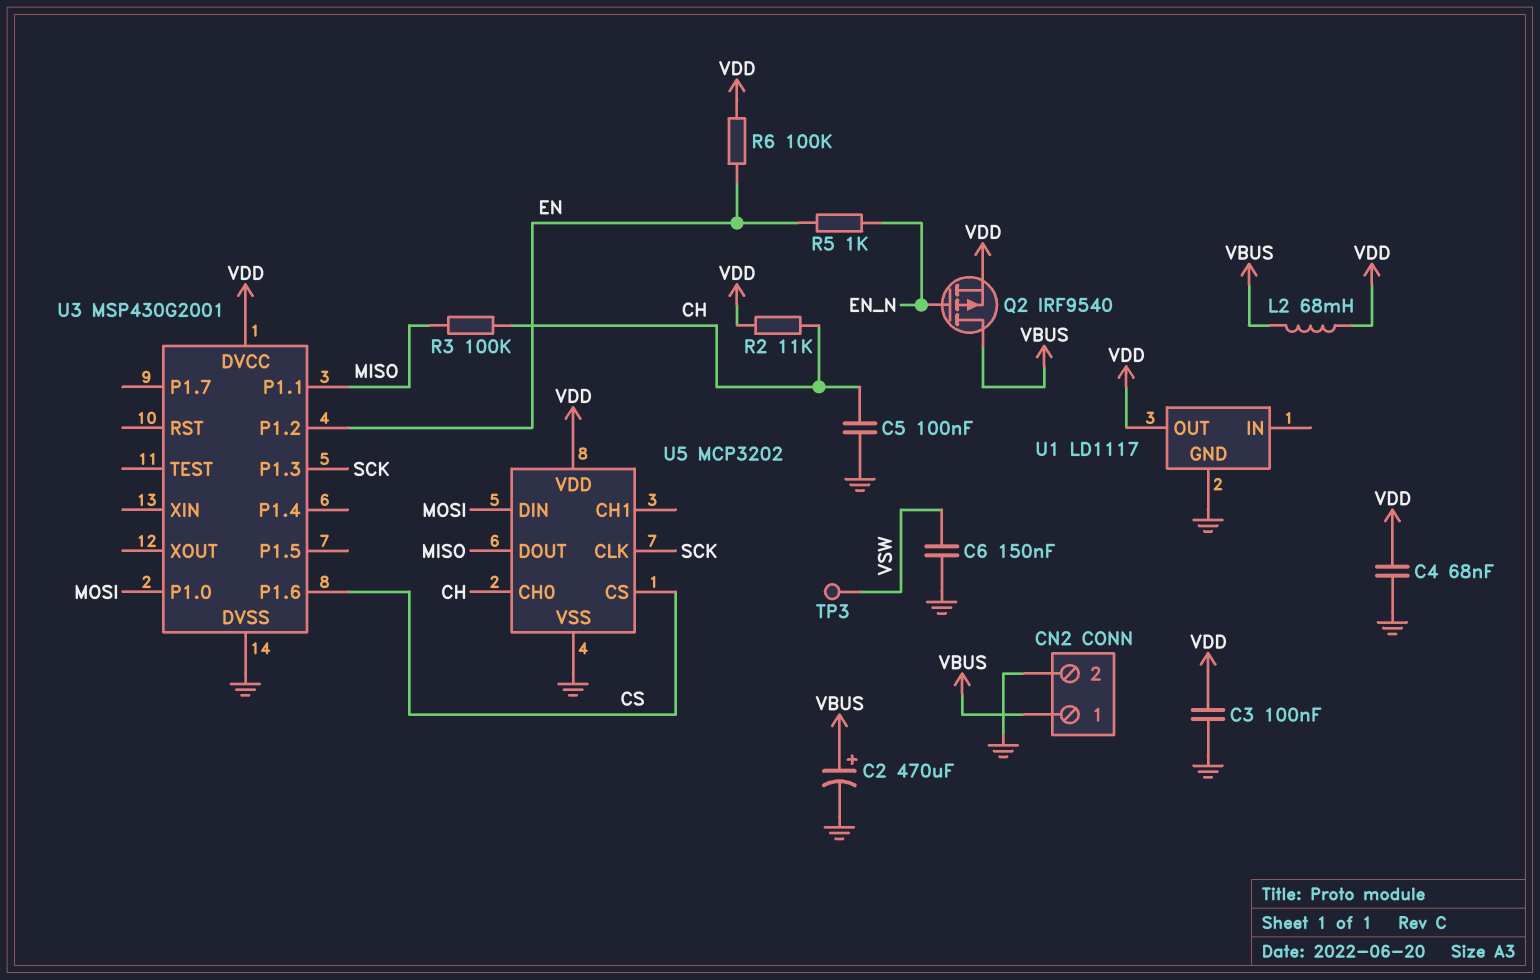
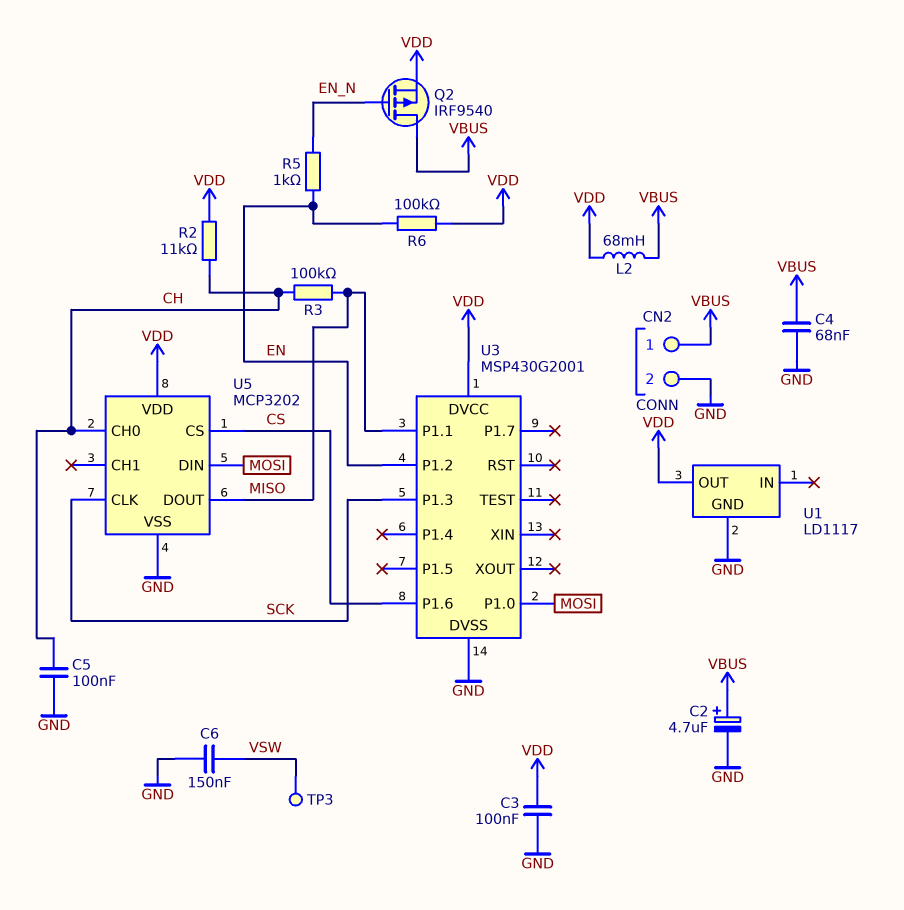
C2: 470uF (plus VBUS, minus GND) -> 4.7uF (plus VBUS, minus GND)
C4: 68nF (GND, VDD) -> 68nF (GND, VBUS)

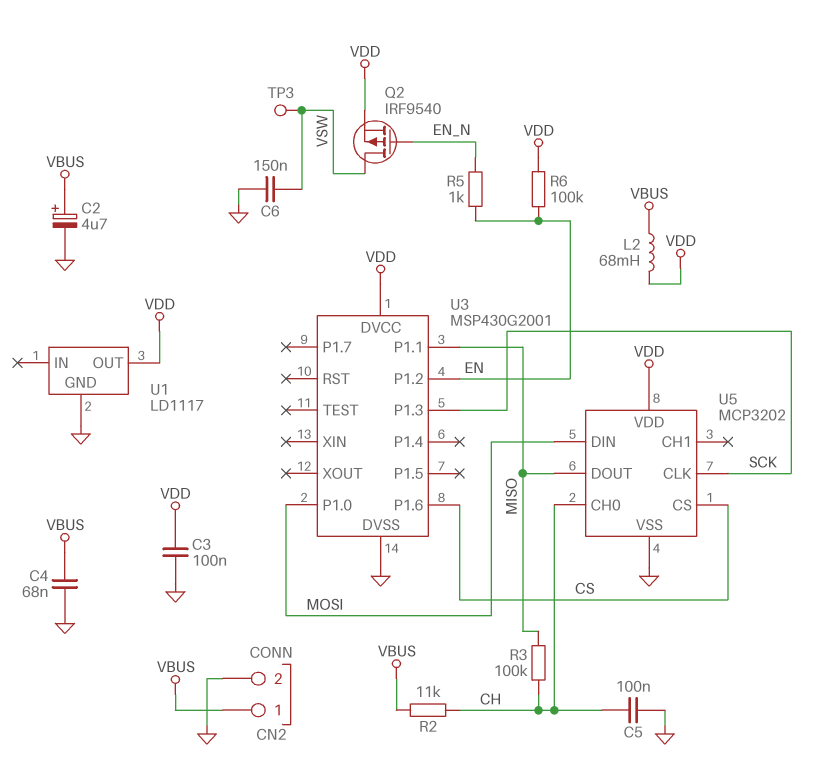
Q2: PMOS IRF9540 (G EN_N, D VBUS, S VDD) -> PMOS IRF9540 (G EN_N, D VSW, S VDD)
R2: 11k (CH, VDD) -> 11k (CH, VBUS)

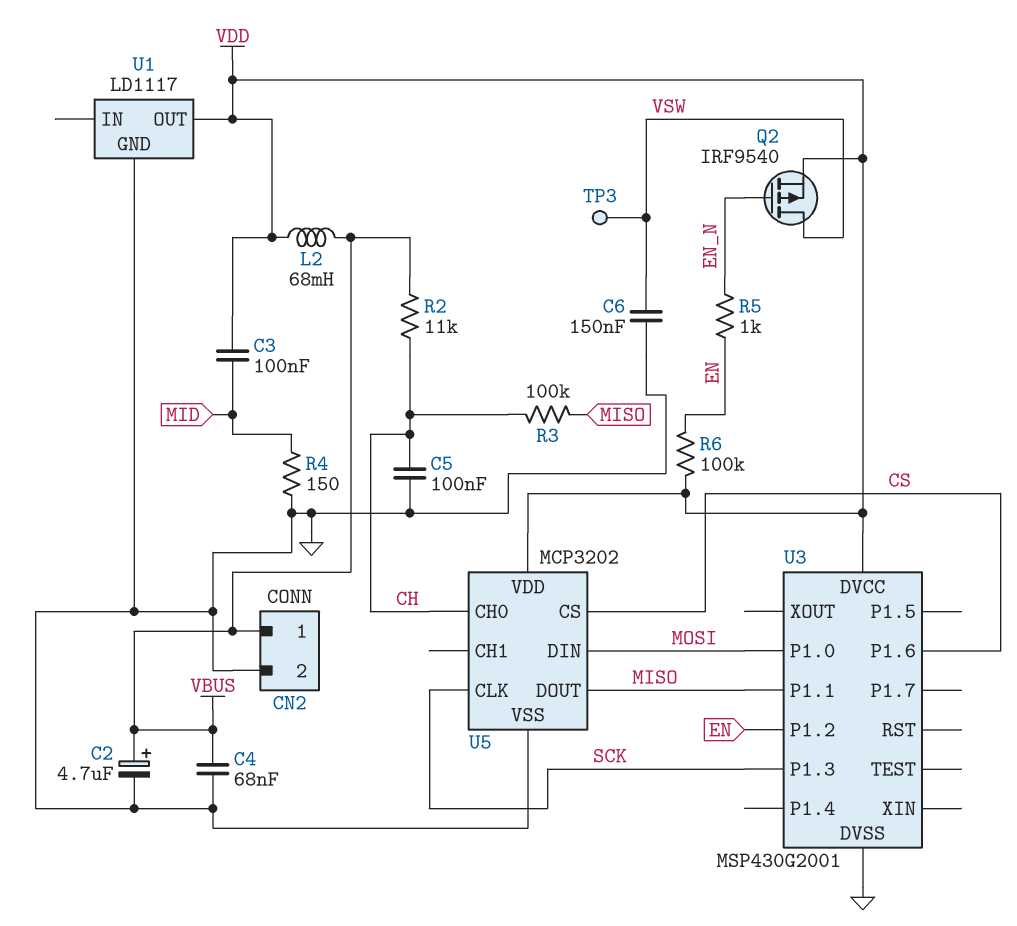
C3: 100nF (GND, VDD) -> 100nF (MID, VDD)
R4: none -> 150 (GND, MID)

